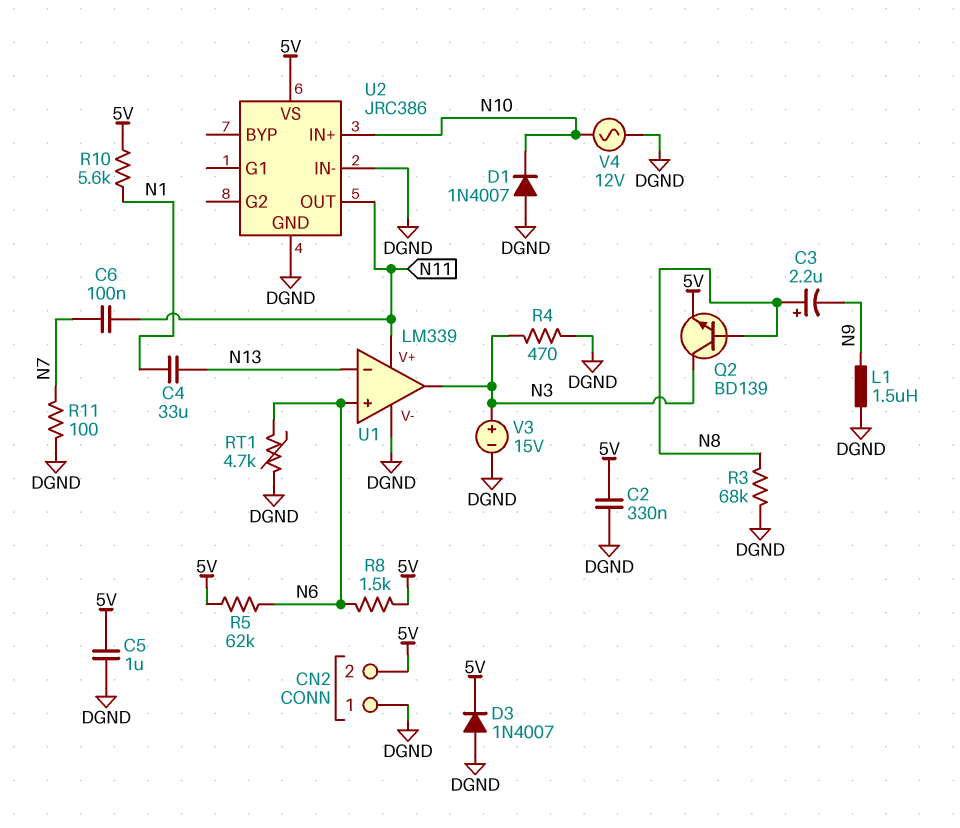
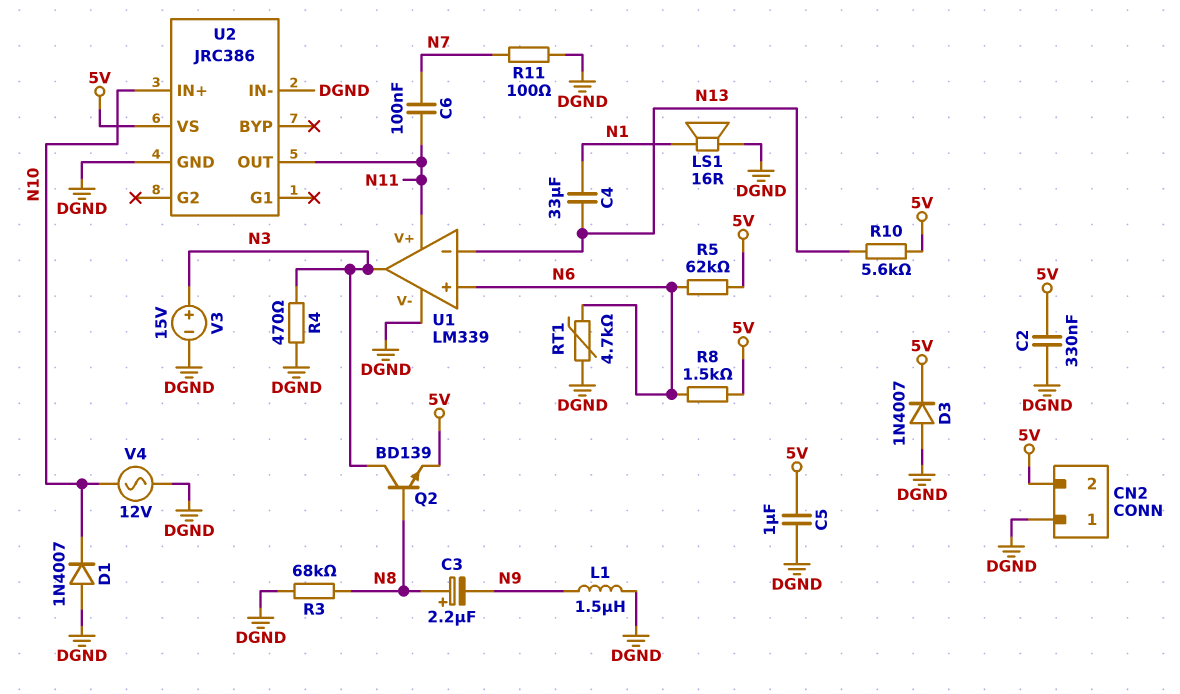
LS1: none -> speaker 16R (DGND, N1)
R10: 5.6k (5V, N1) -> 5.6k (5V, N13)

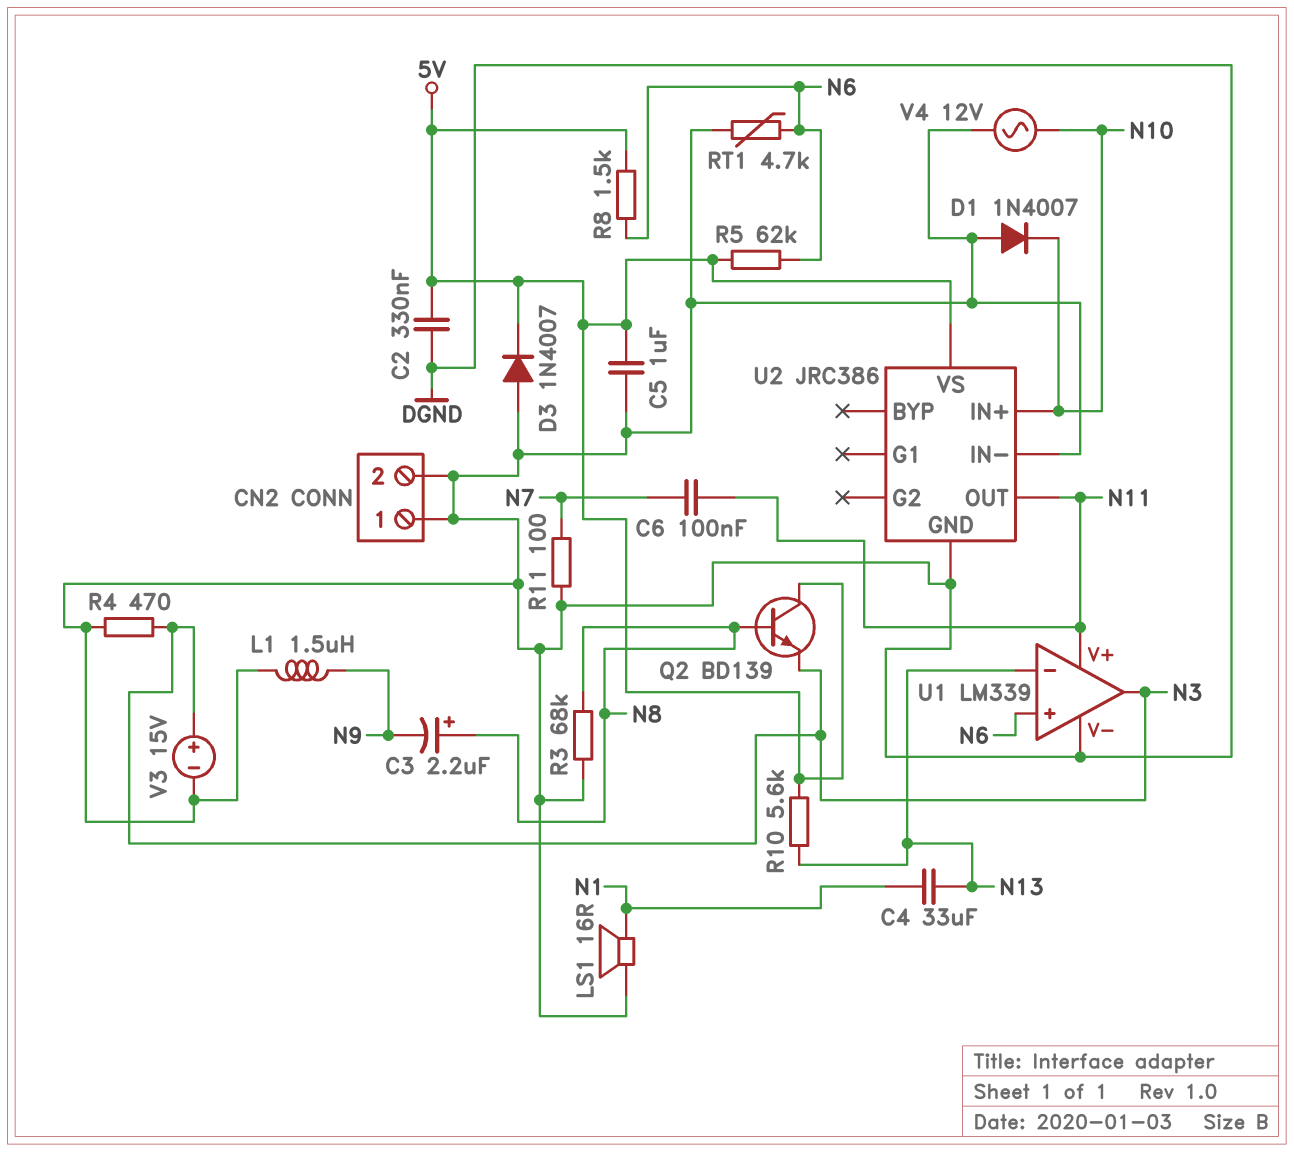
CN2 pin 2: 5V -> DGND
Q2: NPN BD139 (B N8, C N3, E 5V) -> NPN BD139 (B N8, C 5V, E N3)

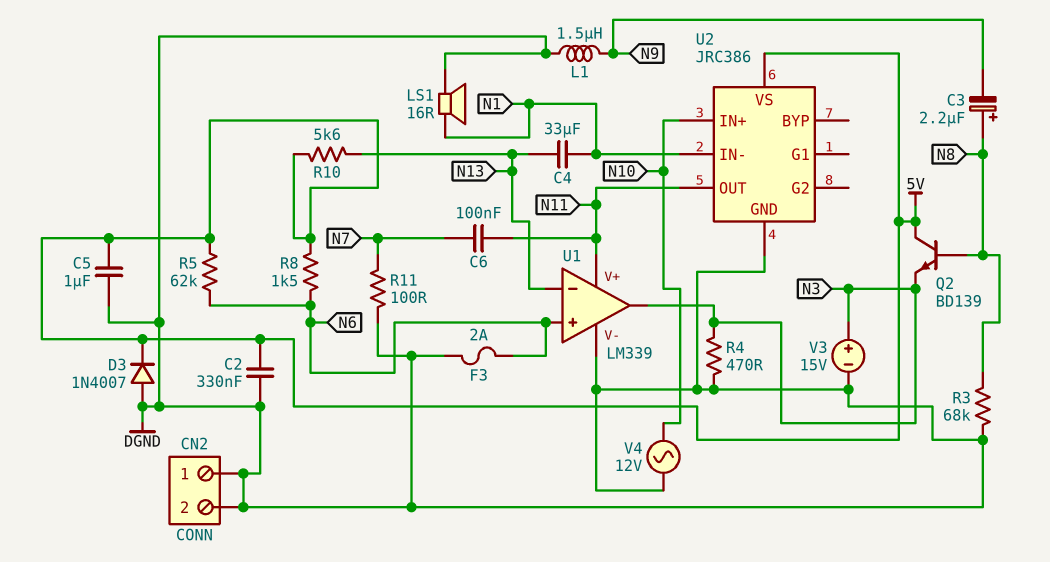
D1: diode 1N4007 (A DGND, K N10) -> none
F3: none -> 2A (DGND, N6)
RT1: 4.7k (DGND, N6) -> none
U2 pin IN-: DGND -> N1

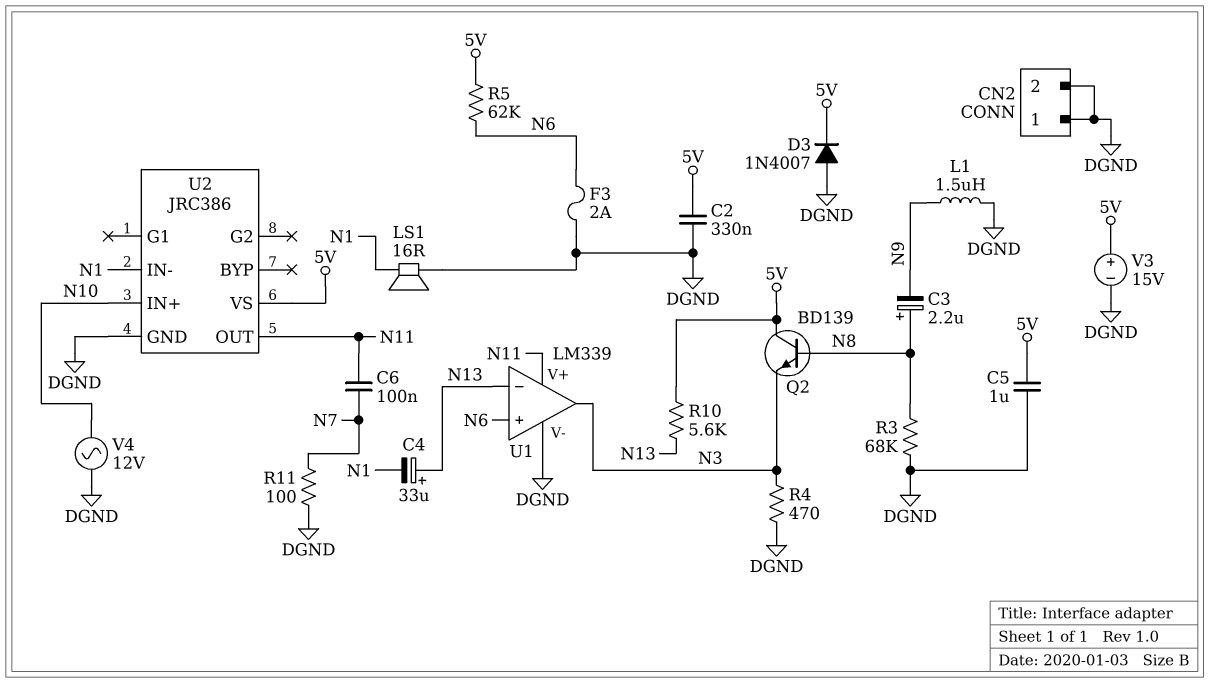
C4: 33uF (N1, N13) -> 33uF (plus N13, minus N1)
R8: 1.5k (5V, N6) -> none
V3: 15V (plus N3, minus DGND) -> 15V (plus 5V, minus DGND)

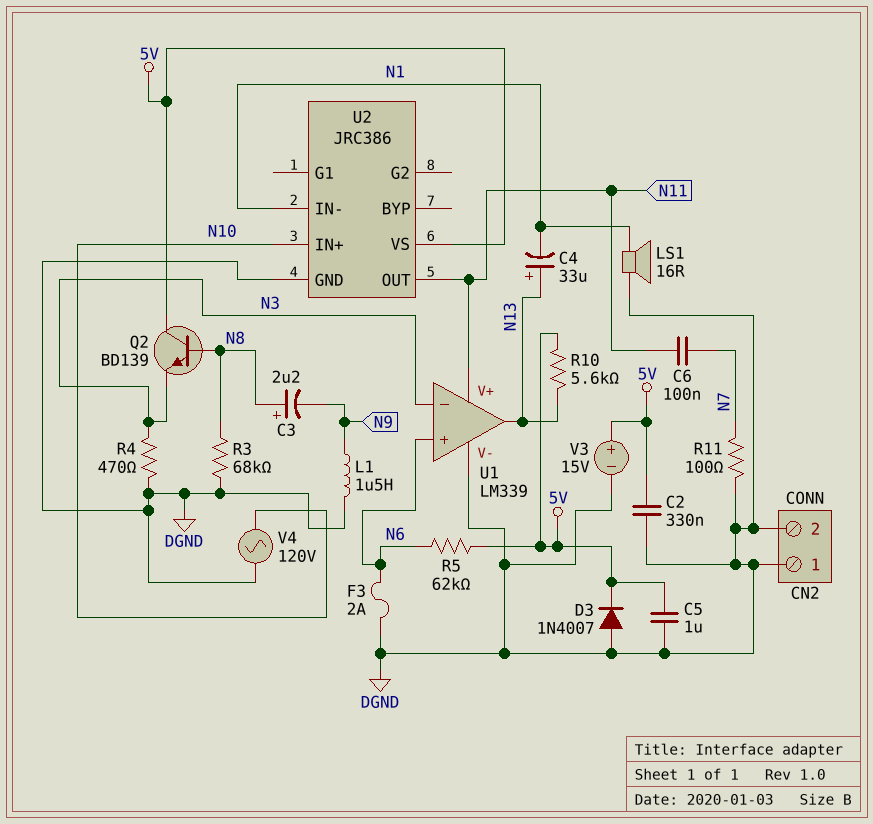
U1 pin in-: N13 -> N3
U1 pin out: N3 -> N13
V4: AC 12V (DGND, N10) -> AC 120V (DGND, N10)

